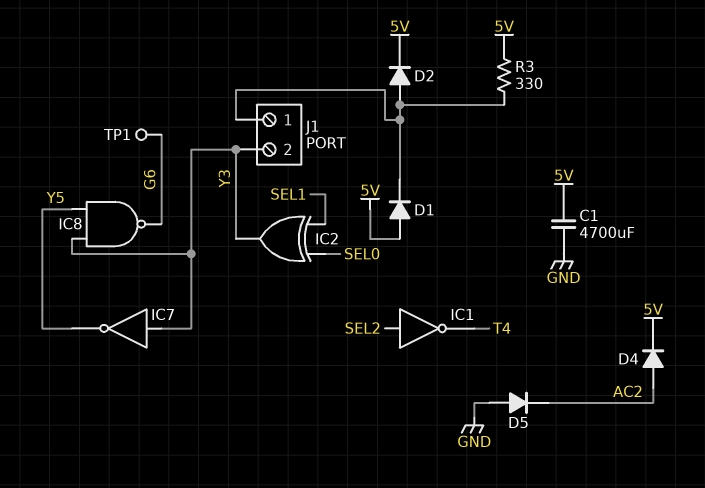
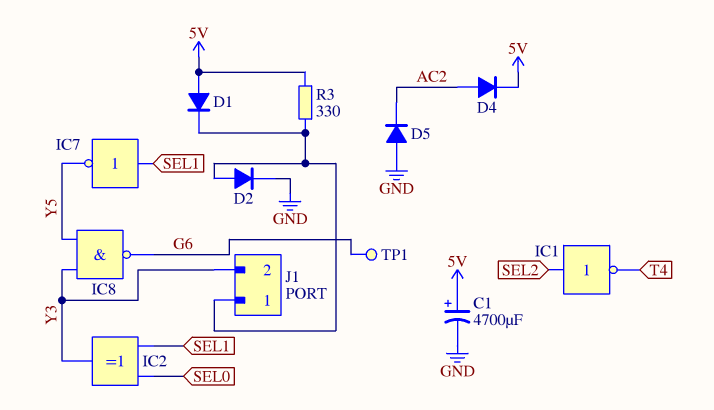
C1: 4700uF (5V, GND) -> 4700uF (plus 5V, minus GND)
D2: diode (A J1/1, K 5V) -> diode (A J1/1, K GND)
IC7: NOT (in Y3, out Y5) -> NOT (in SEL1, out Y5)

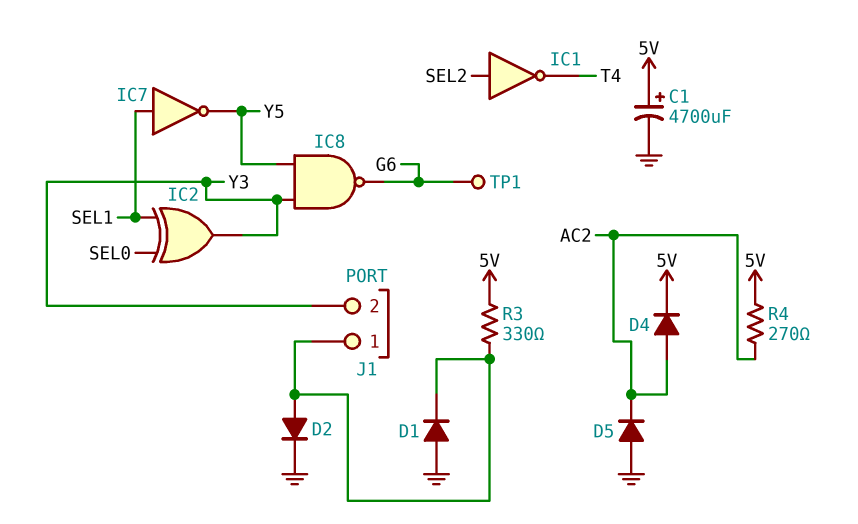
D1: diode (A 5V, K J1/1) -> diode (A GND, K J1/1)
R4: none -> 270 (5V, AC2)

